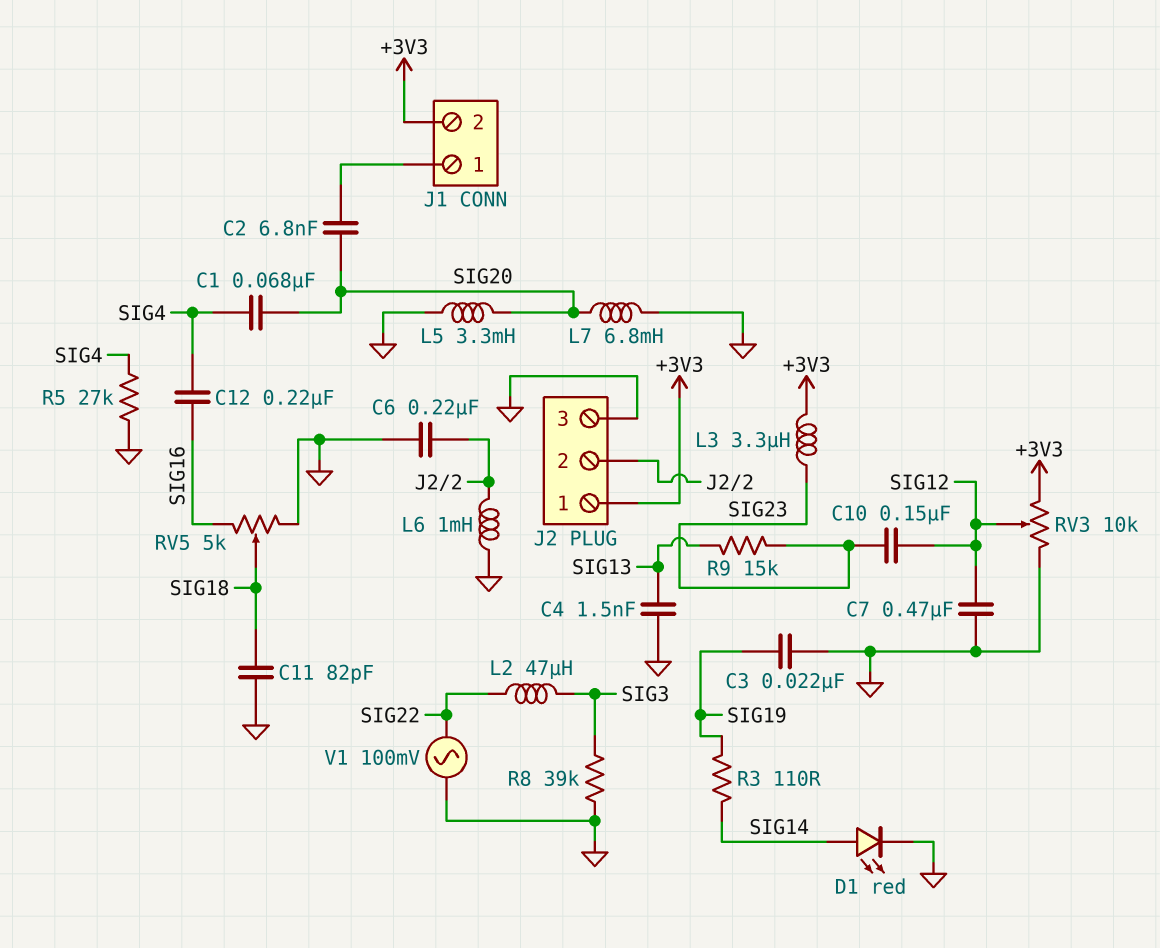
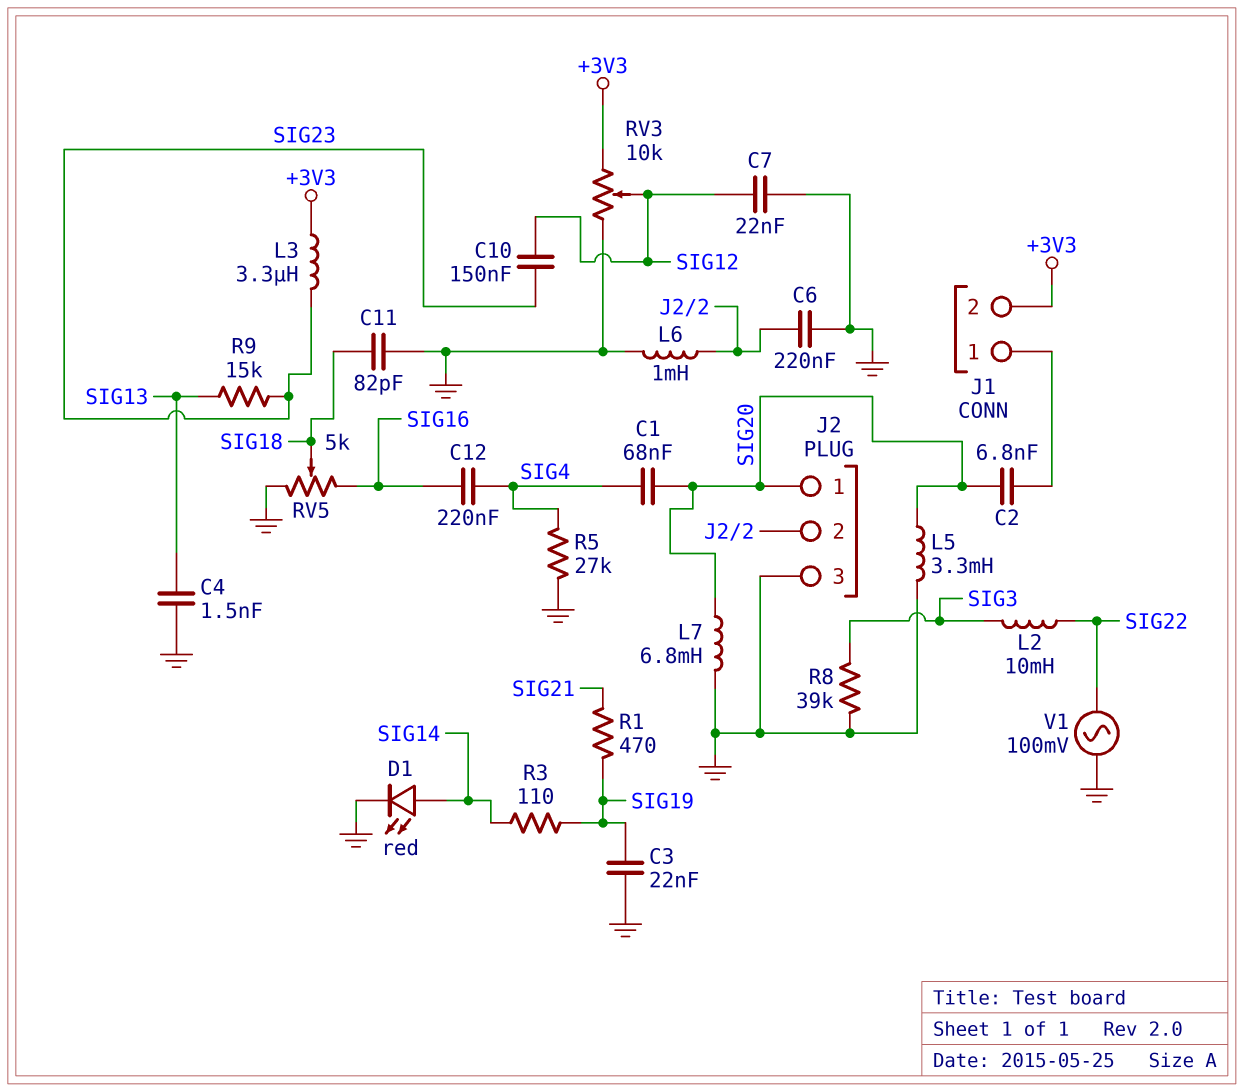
C7: 470nF (GND, SIG12) -> 22nF (GND, SIG12)
J2 pin 1: +3V3 -> SIG20
L2: 47uH (SIG3, SIG22) -> 10mH (SIG3, SIG22)
R1: none -> 470 (SIG19, SIG21)

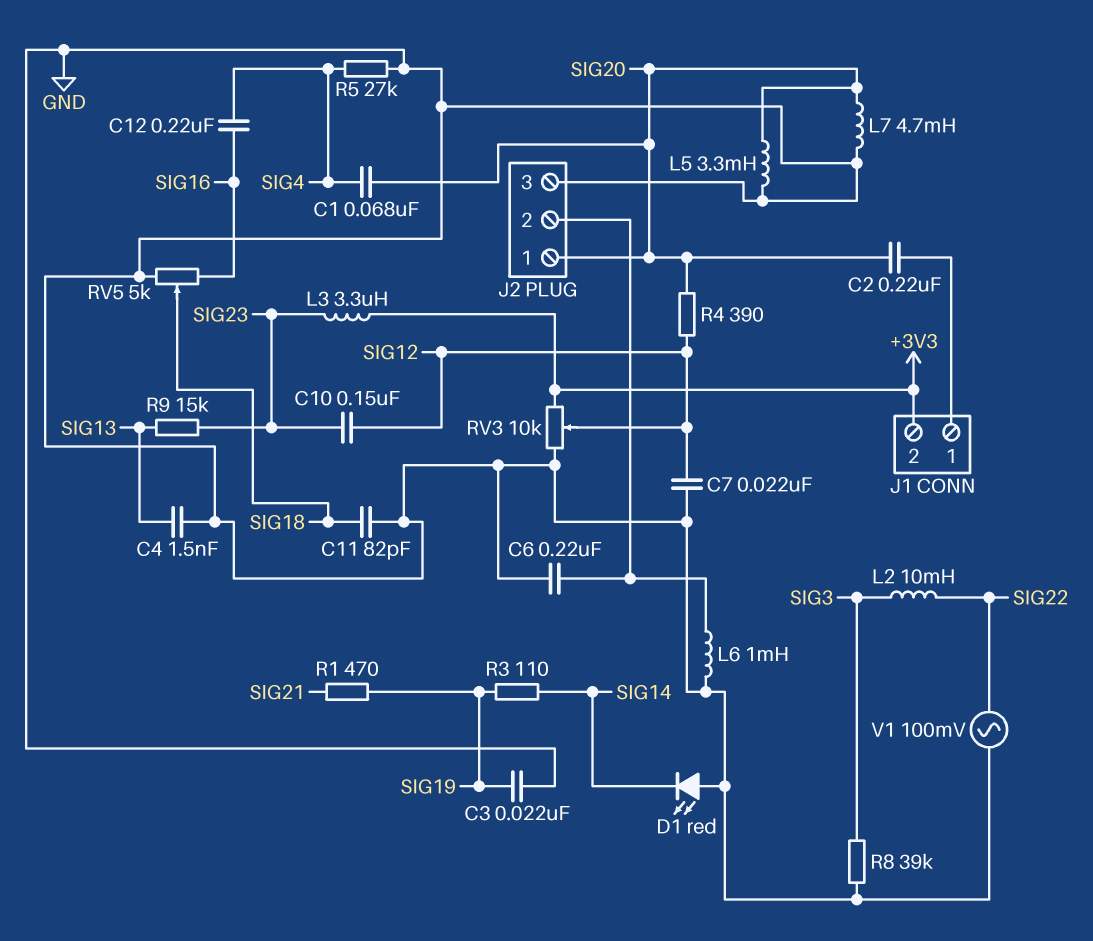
C2: 6.8nF (J1/1, SIG20) -> 220nF (J1/1, SIG20)
D1: LED red (A SIG14, K GND) -> LED red (A GND, K SIG14)
L7: 6.8mH (GND, SIG20) -> 4.7mH (GND, SIG20)
R4: none -> 390 (SIG12, SIG20)

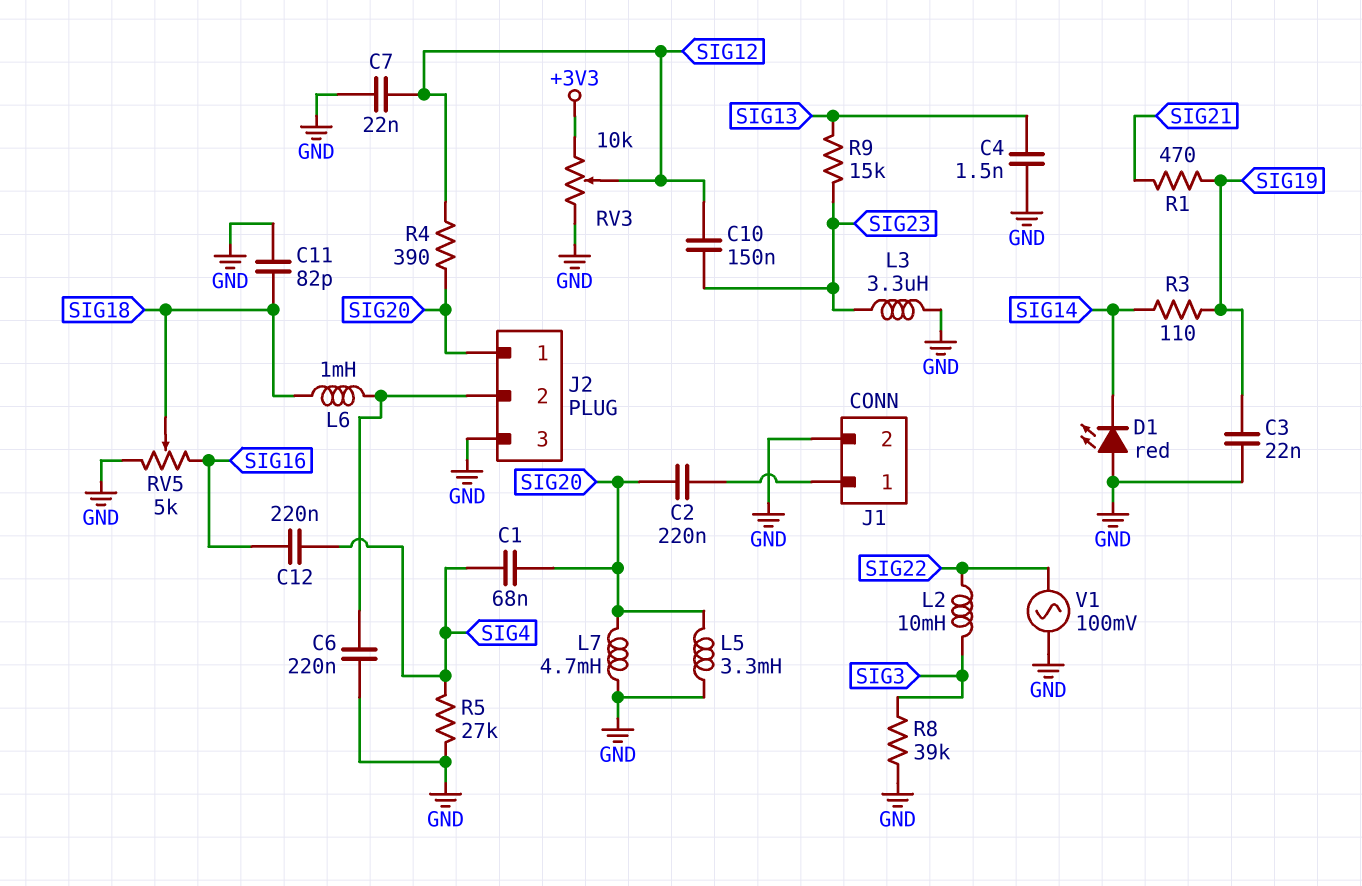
J1 pin 2: +3V3 -> GND
L3: 3.3uH (+3V3, SIG23) -> 3.3uH (GND, SIG23)
L6: 1mH (GND, J2/2) -> 1mH (J2/2, SIG18)

